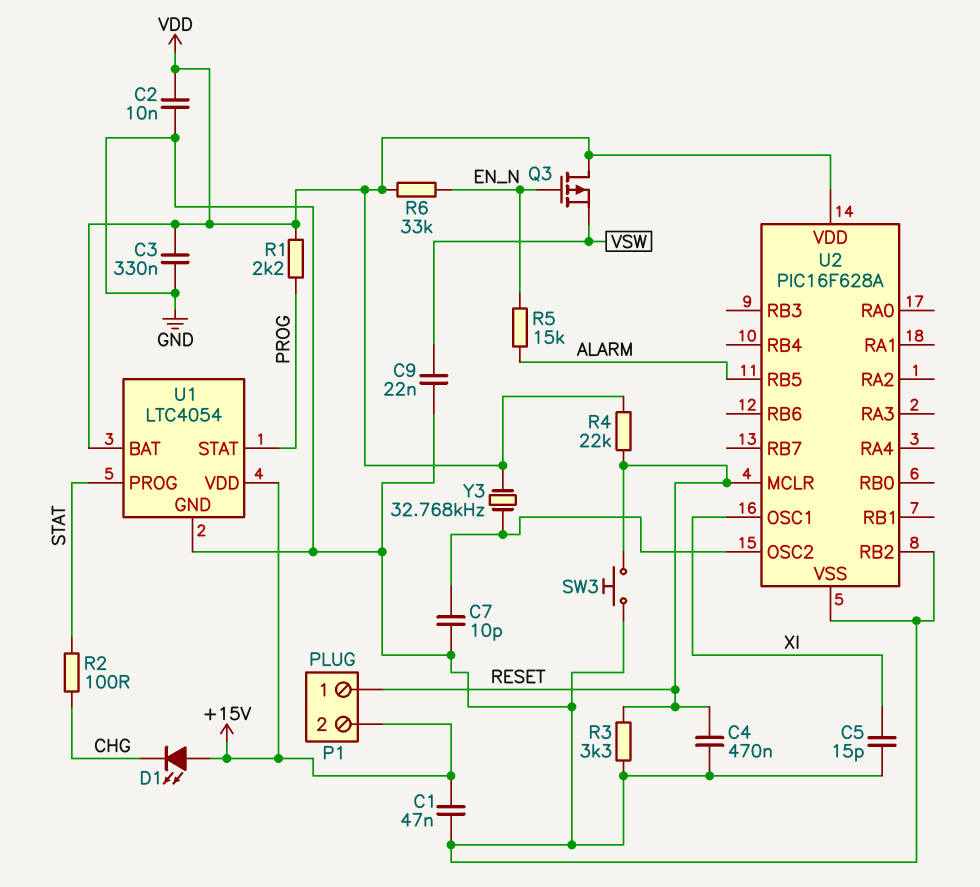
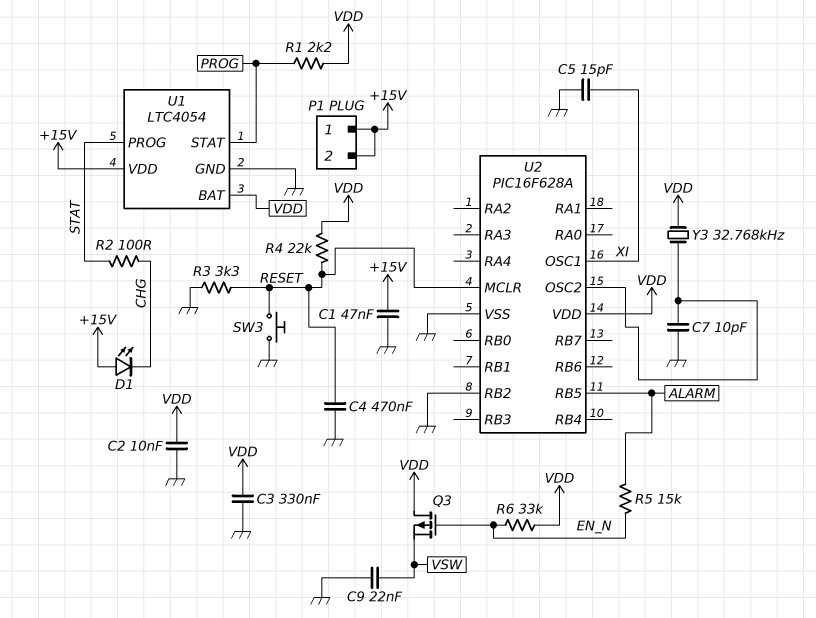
P1 pin 1: RESET -> +15V

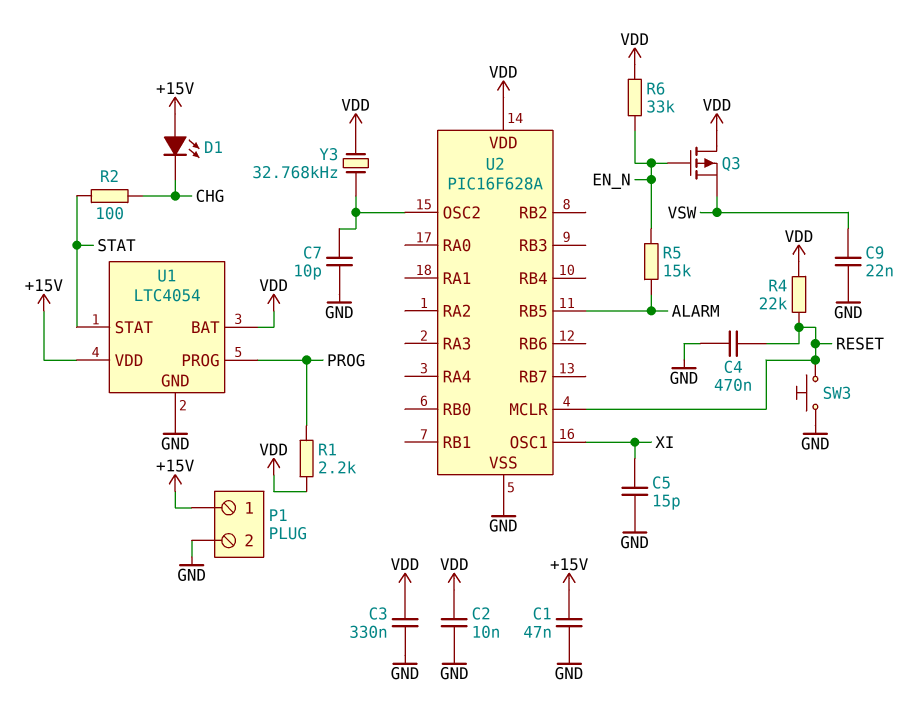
P1 pin 2: +15V -> GND
R3: 3.3k (GND, RESET) -> none
U1 pin PROG: STAT -> PROG
U1 pin STAT: PROG -> STAT
U2 pin RB2: GND -> none

